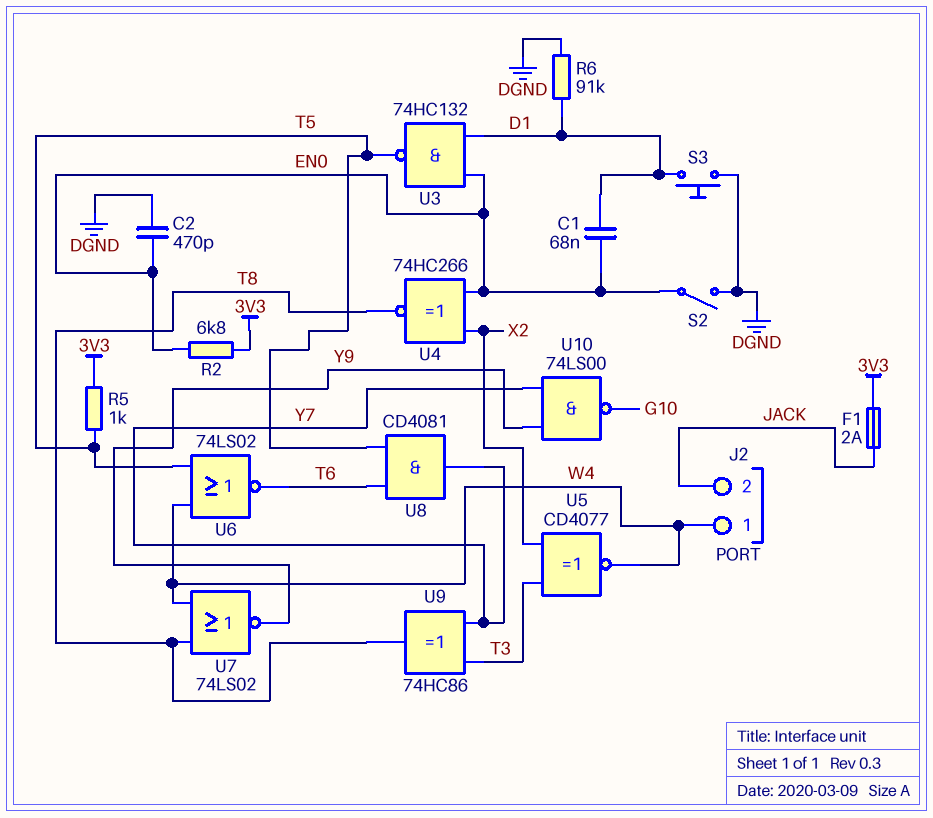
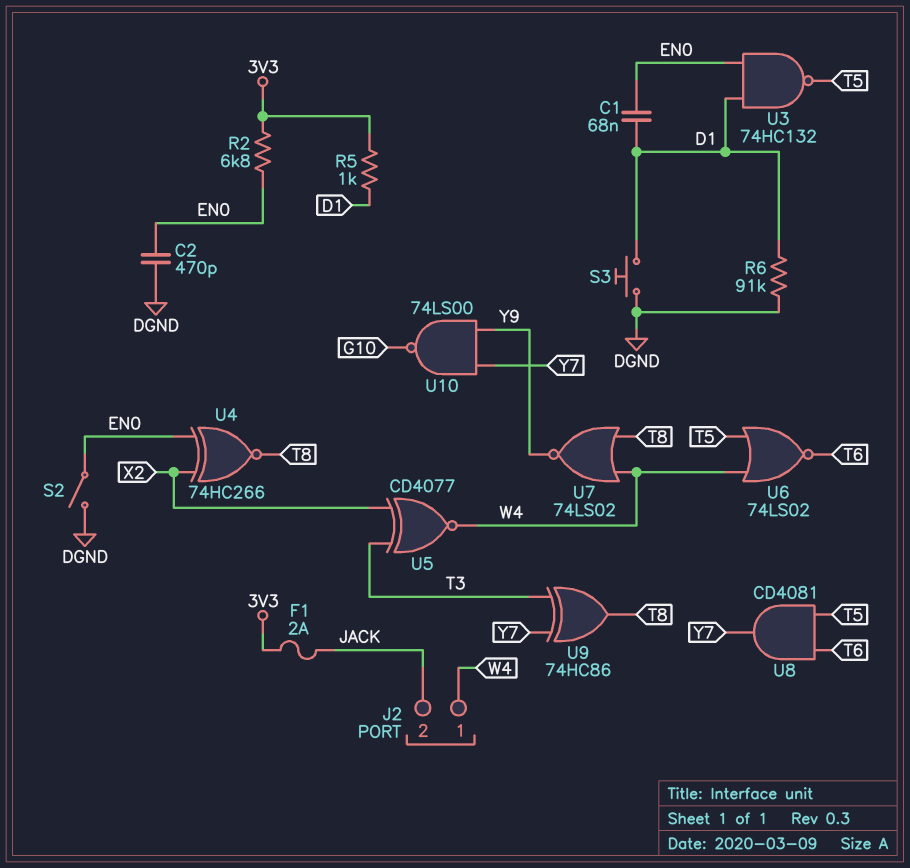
R5: 1k (3V3, T5) -> 1k (3V3, D1)

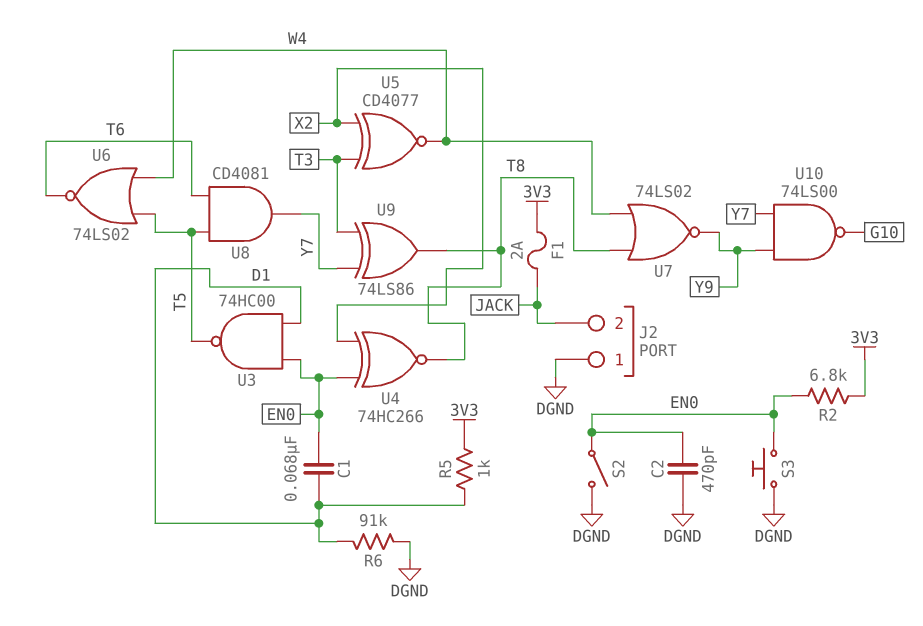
J2 pin 1: W4 -> DGND
S3: button (D1, DGND) -> button (DGND, EN0)
U3: NAND 74HC132 (in D1, in EN0, out T5) -> NAND 74HC00 (in D1, in EN0, out T5)
U9: XOR 74HC86 (in T3, in Y7, out T8) -> XOR 74LS86 (in T3, in Y7, out T8)

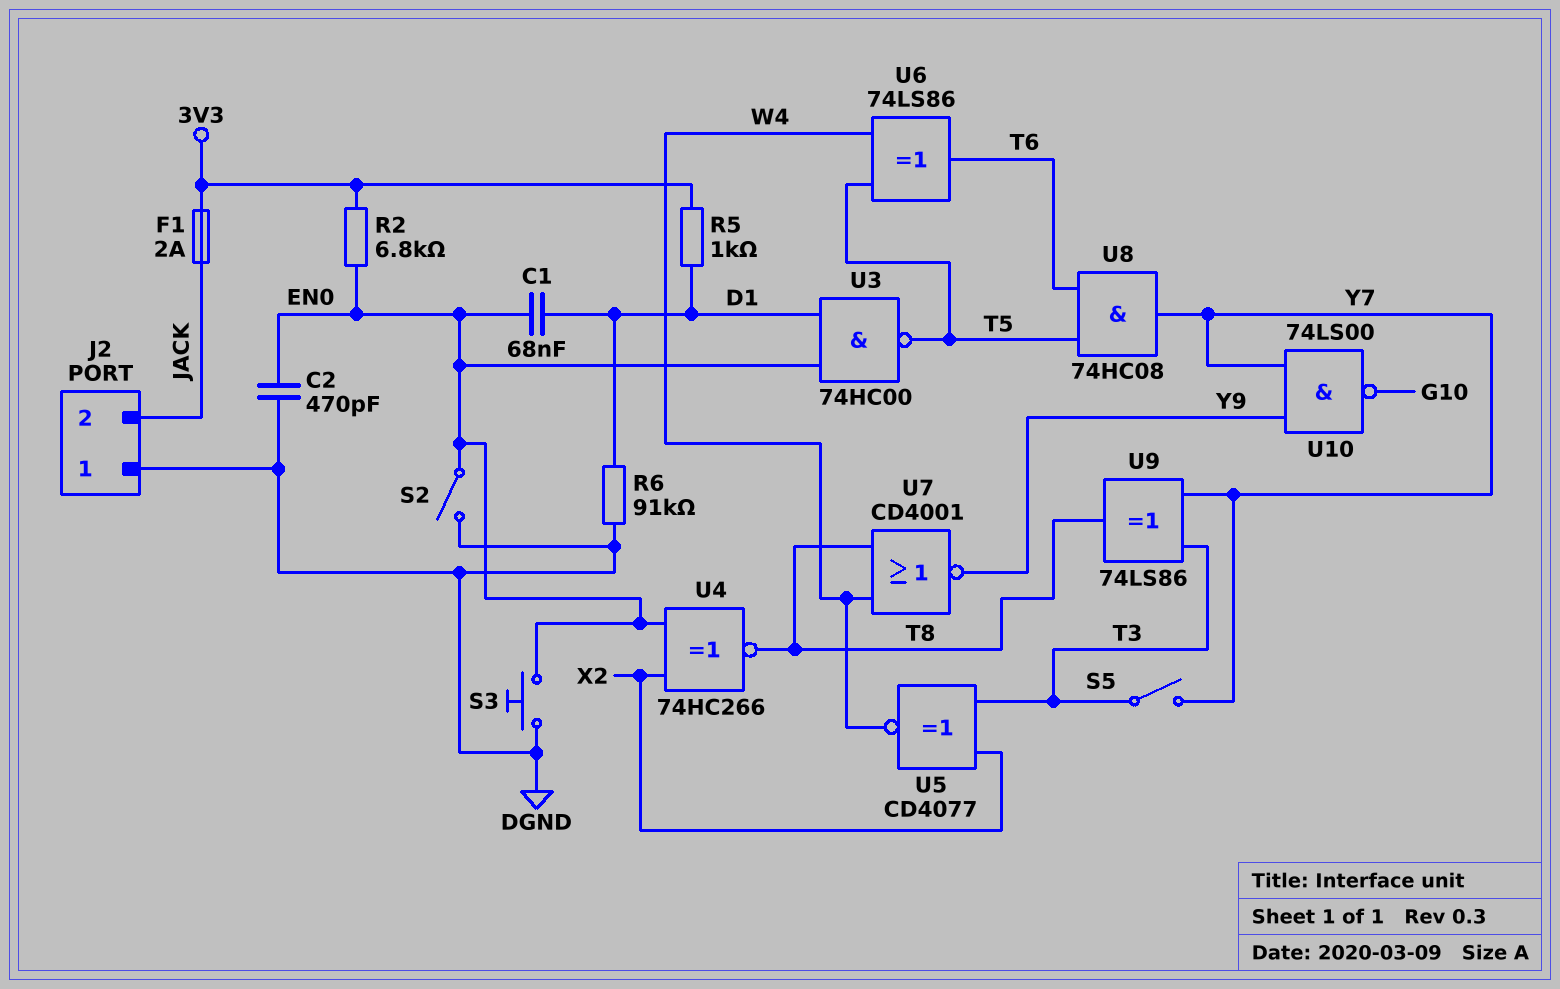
S5: none -> switch (T3, Y7)
U6: NOR 74LS02 (in T5, in W4, out T6) -> XOR 74LS86 (in T5, in W4, out T6)
U7: NOR 74LS02 (in T8, in W4, out Y9) -> NOR CD4001 (in T8, in W4, out Y9)
U8: AND CD4081 (in T5, in T6, out Y7) -> AND 74HC08 (in T5, in T6, out Y7)

